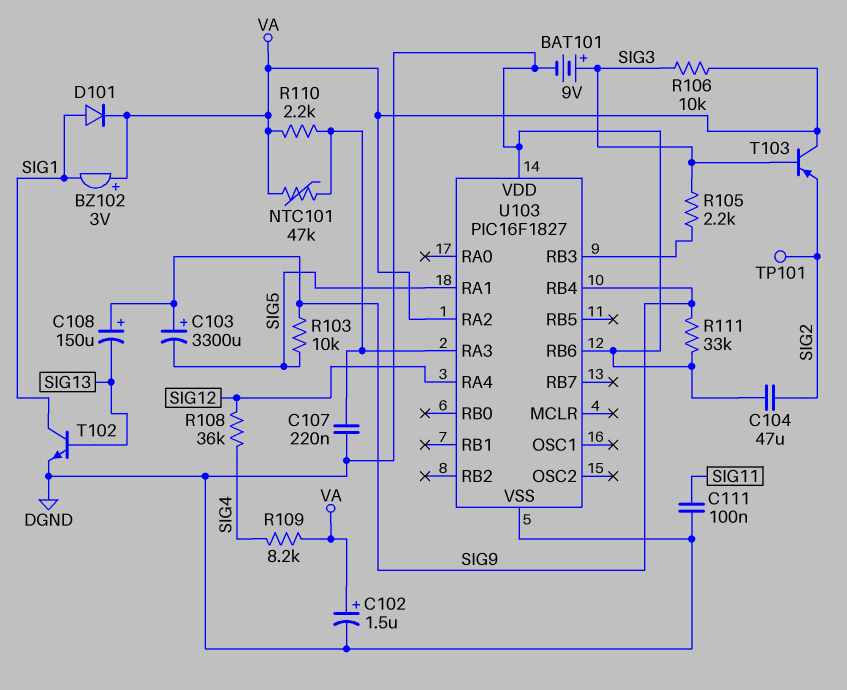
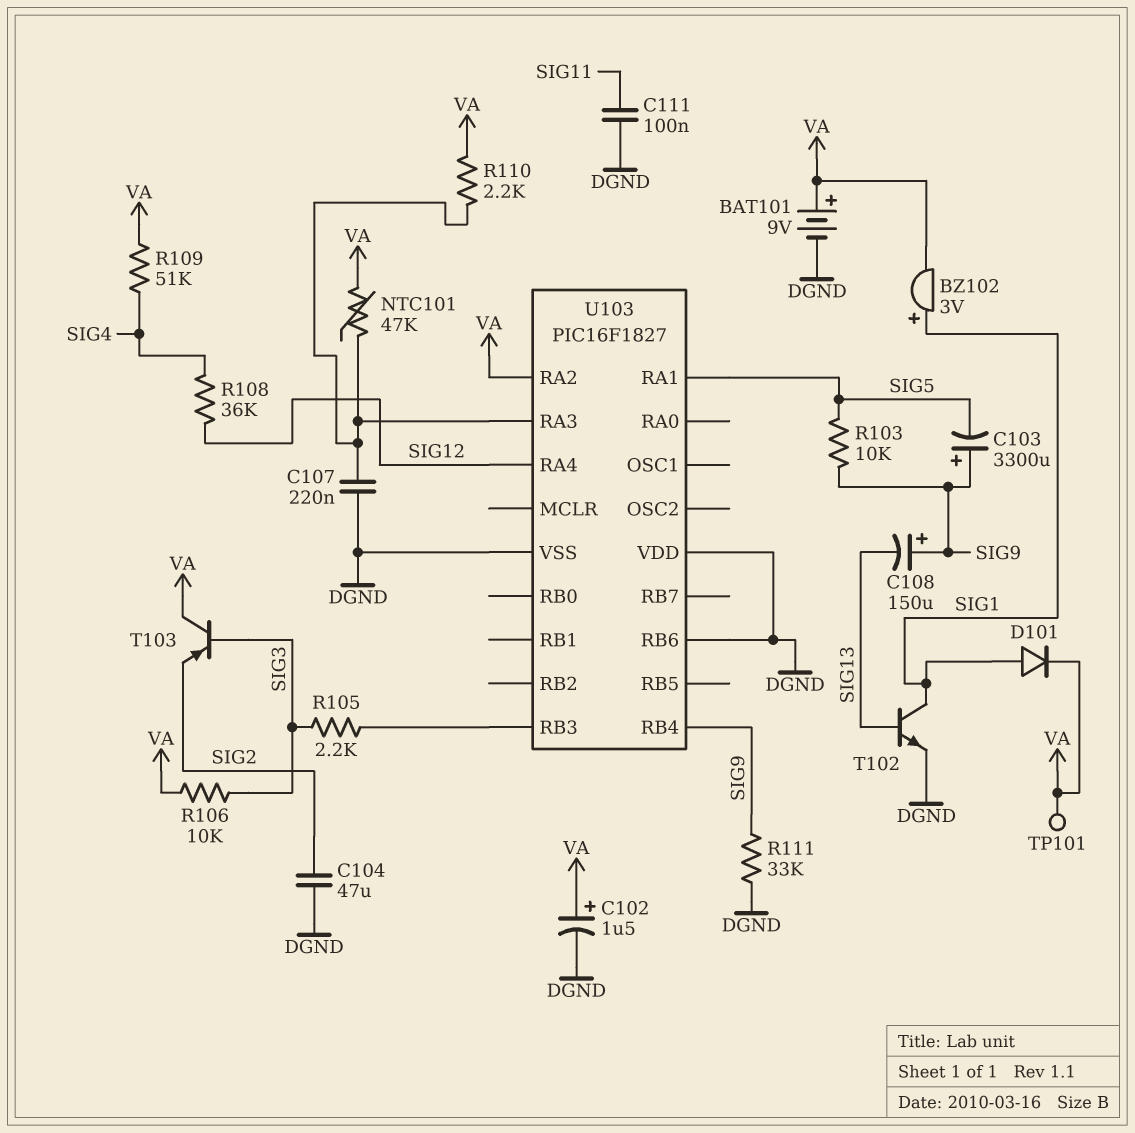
BAT101: 9V (plus SIG3, minus DGND) -> 9V (plus VA, minus DGND)
BZ102: buzzer 3V (plus VA, minus SIG1) -> buzzer 3V (plus SIG1, minus VA)
R109: 8.2k (SIG4, VA) -> 51k (SIG4, VA)
TP101: test point (SIG2) -> test point (VA)

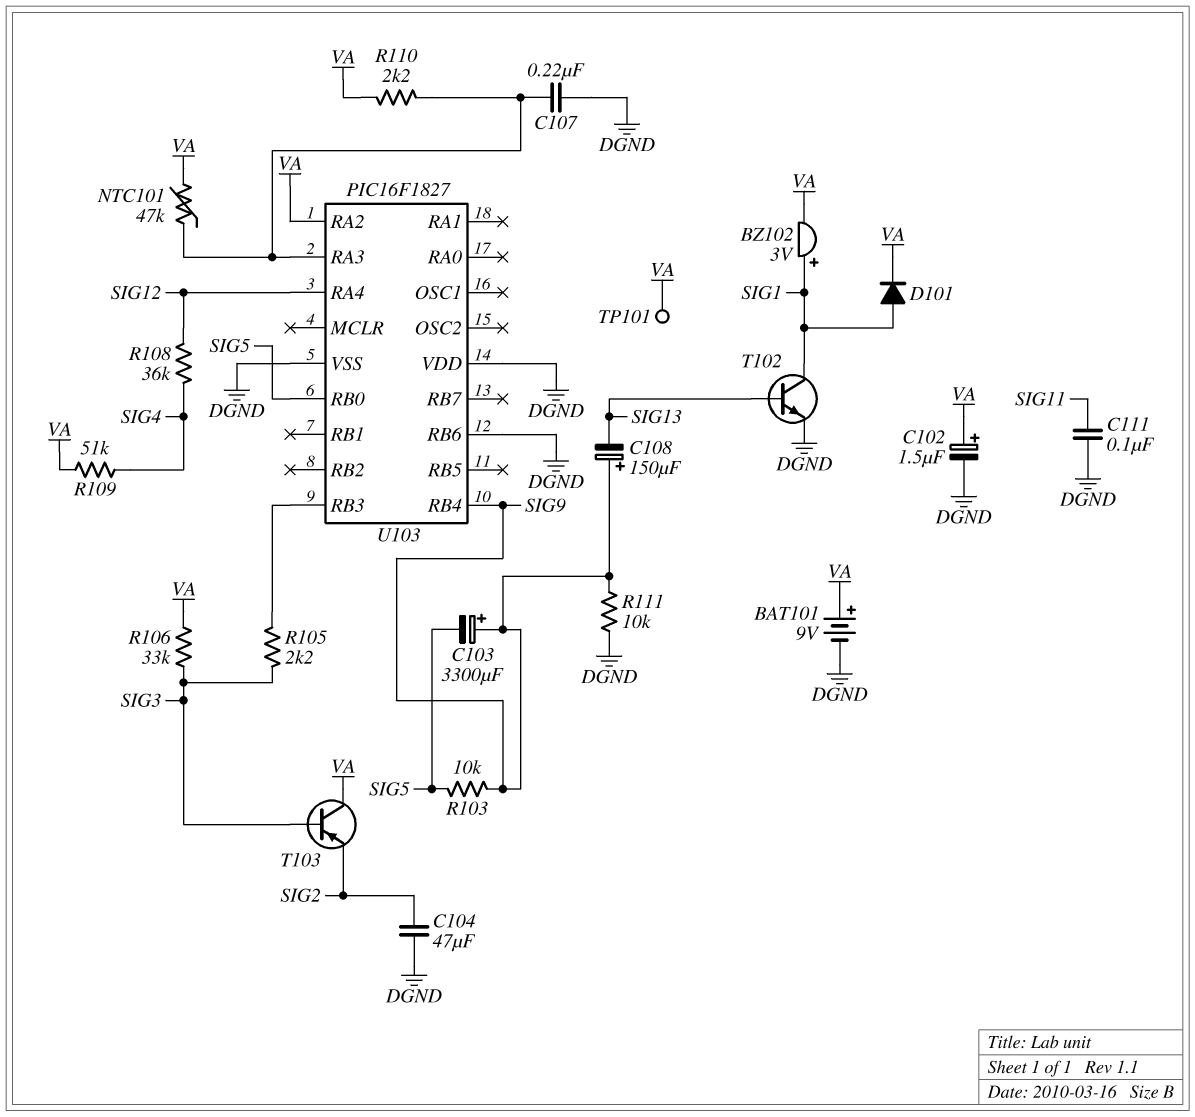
R106: 10k (SIG3, VA) -> 33k (SIG3, VA)
R111: 33k (DGND, SIG9) -> 10k (DGND, SIG9)
U103 pin RA1: SIG5 -> none
U103 pin RB0: none -> SIG5

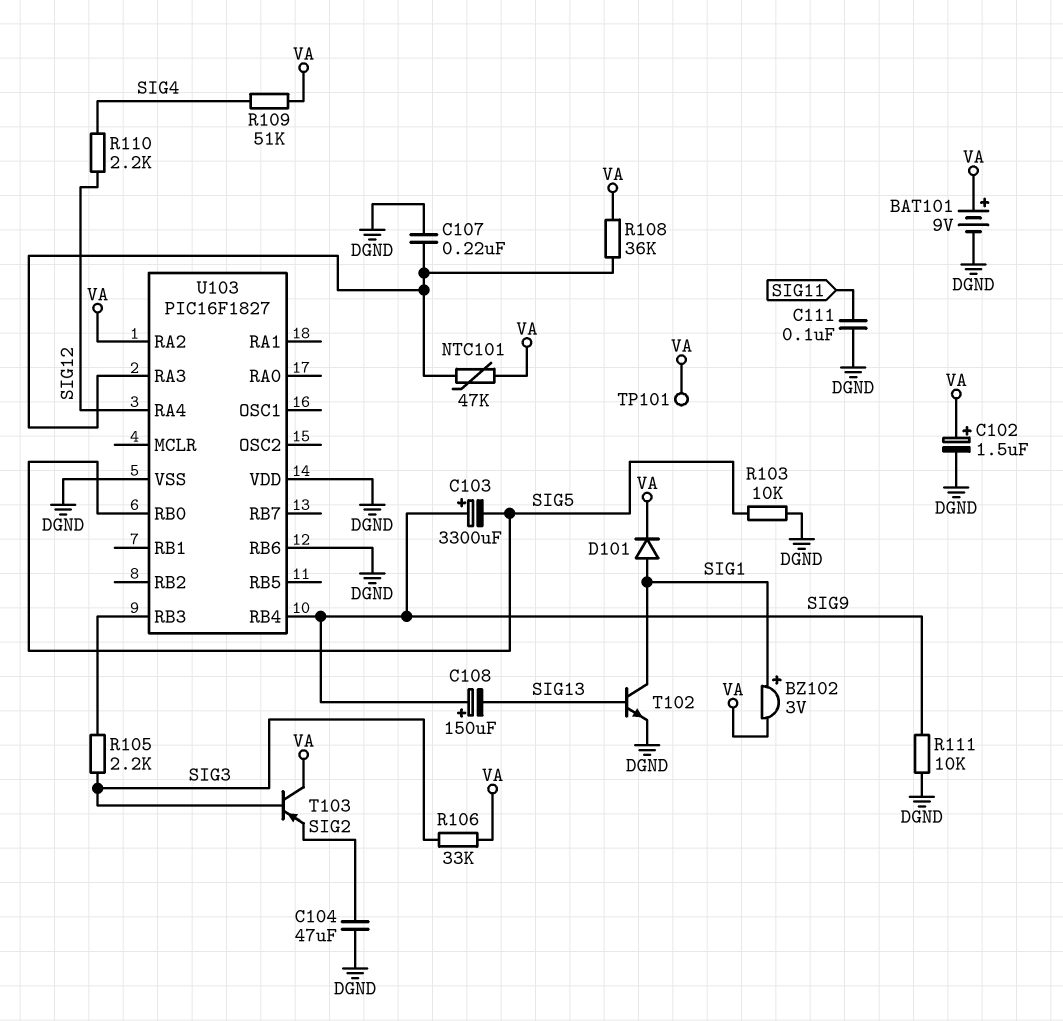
R103: 10k (SIG5, SIG9) -> 10k (DGND, SIG5)
R108: 36k (SIG4, SIG12) -> 36k (U103/RA3, VA)
R110: 2.2k (U103/RA3, VA) -> 2.2k (SIG4, SIG12)

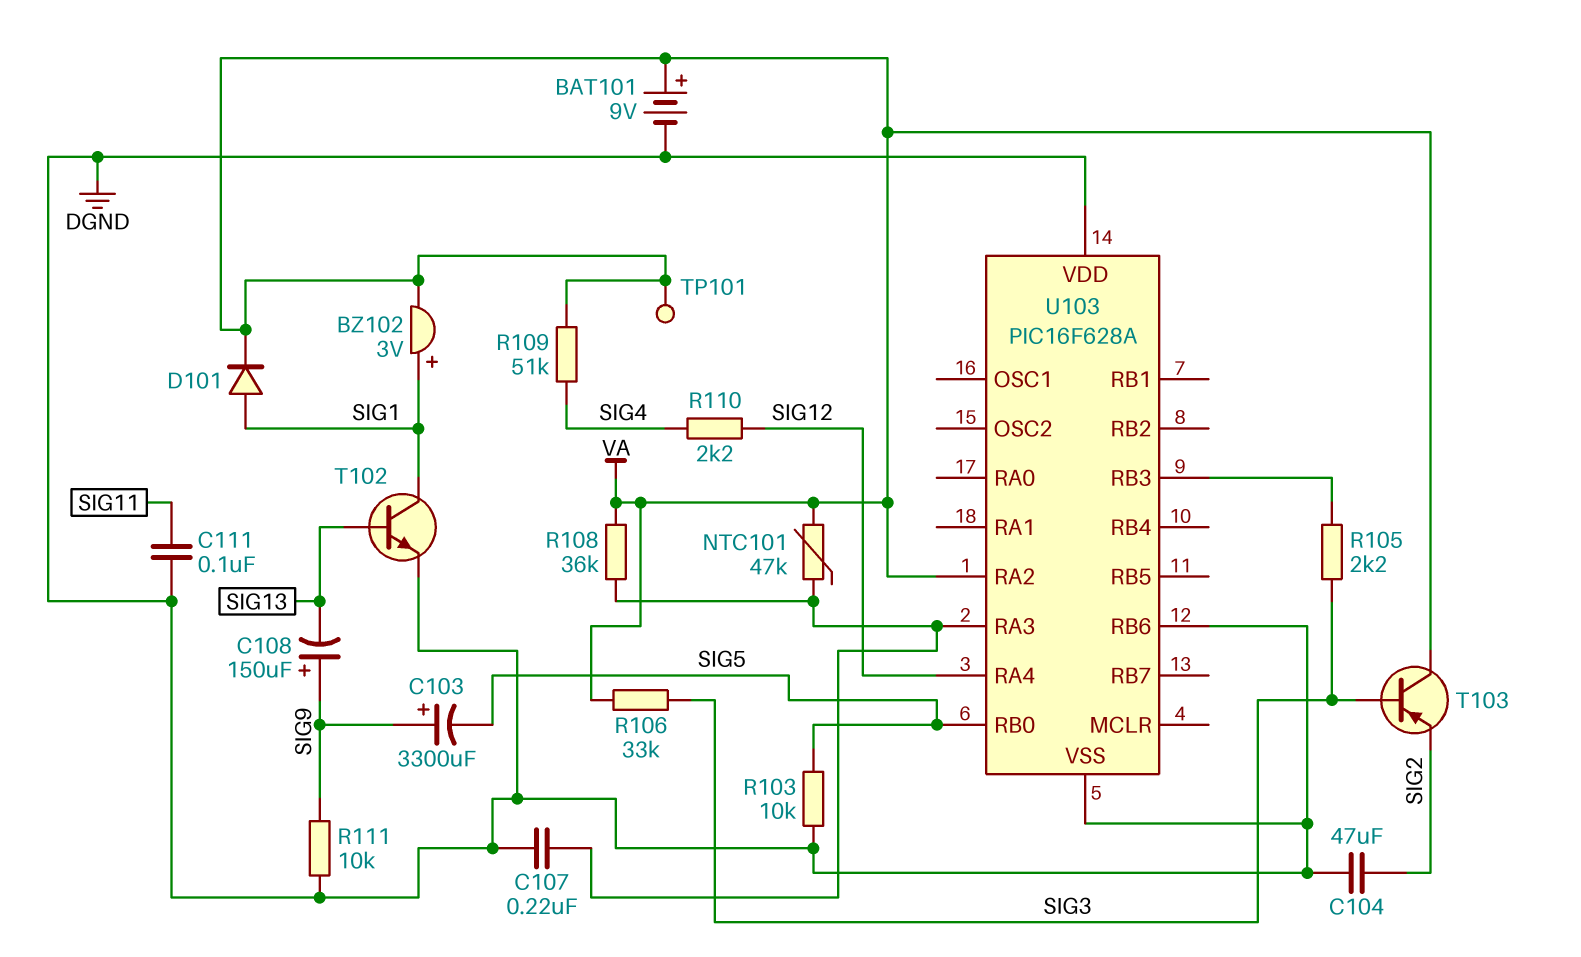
C102: 1.5uF (plus VA, minus DGND) -> none
U103: PIC16F1827 -> PIC16F628A
U103 pin RB4: SIG9 -> none

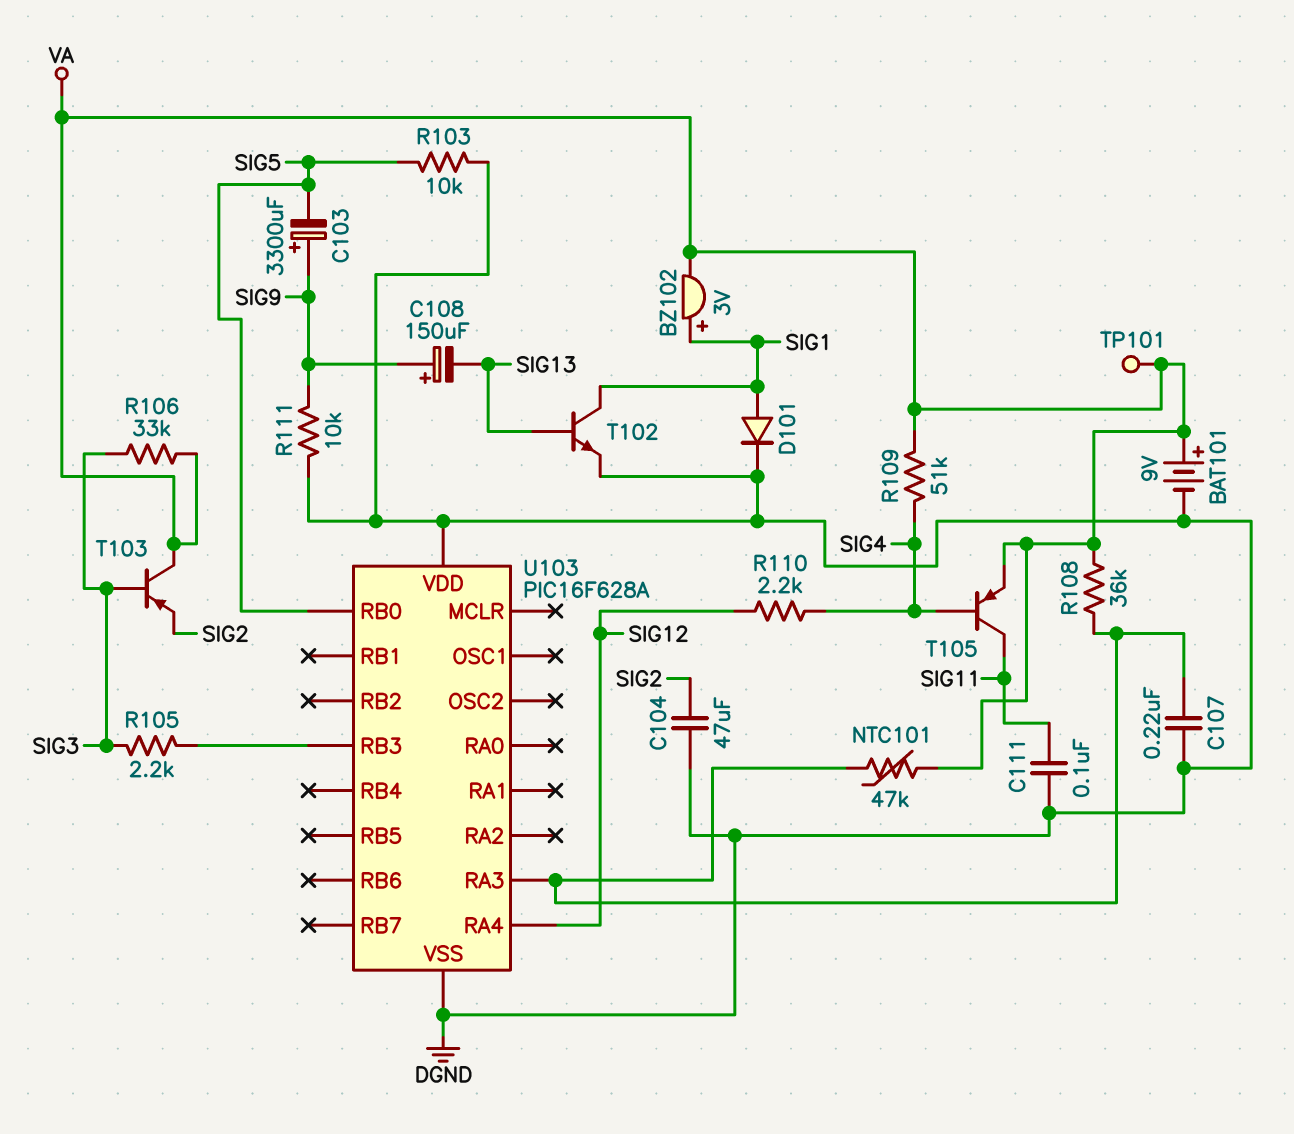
D101: diode (A SIG1, K VA) -> diode (A SIG1, K DGND)
T105: none -> PNP (B SIG4, C SIG11, E VA)
U103 pin RA2: VA -> none
U103 pin RB6: DGND -> none

